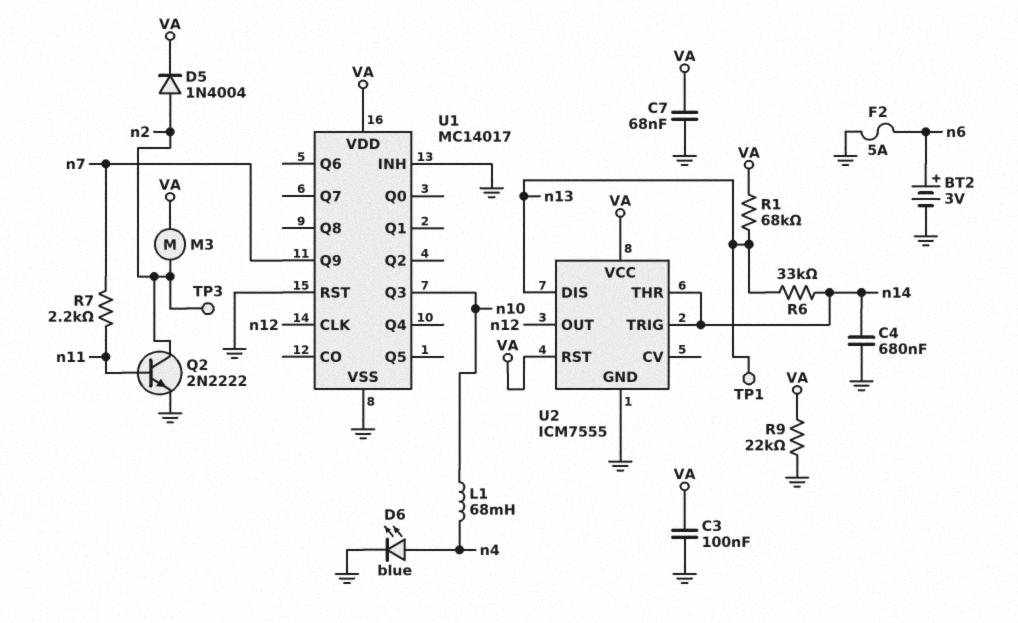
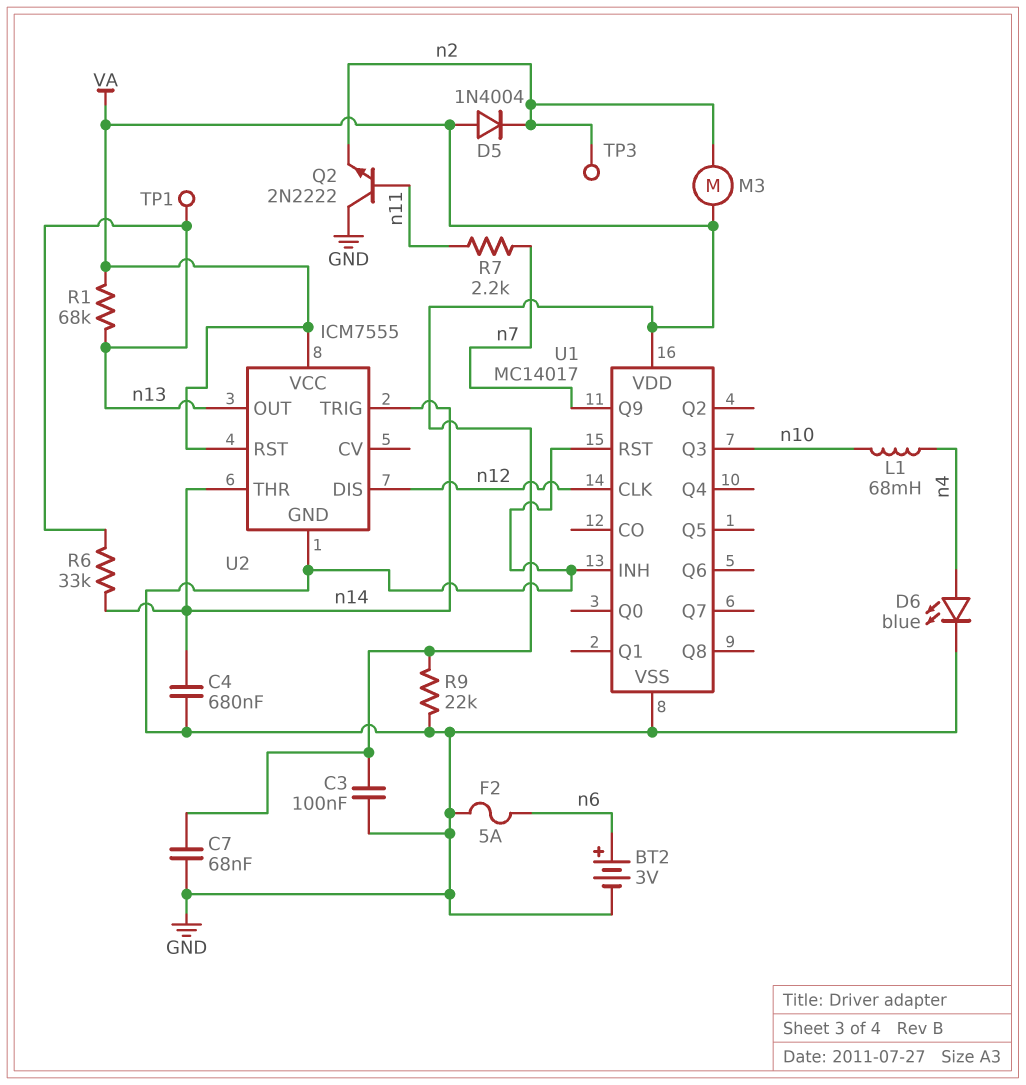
D5: diode 1N4004 (A n2, K VA) -> diode 1N4004 (A VA, K n2)
Q2: NPN 2N2222 (B n11, C n2, E GND) -> NPN 2N2222 (B n11, C GND, E n2)
U2 pin DIS: n13 -> n12
U2 pin OUT: n12 -> n13

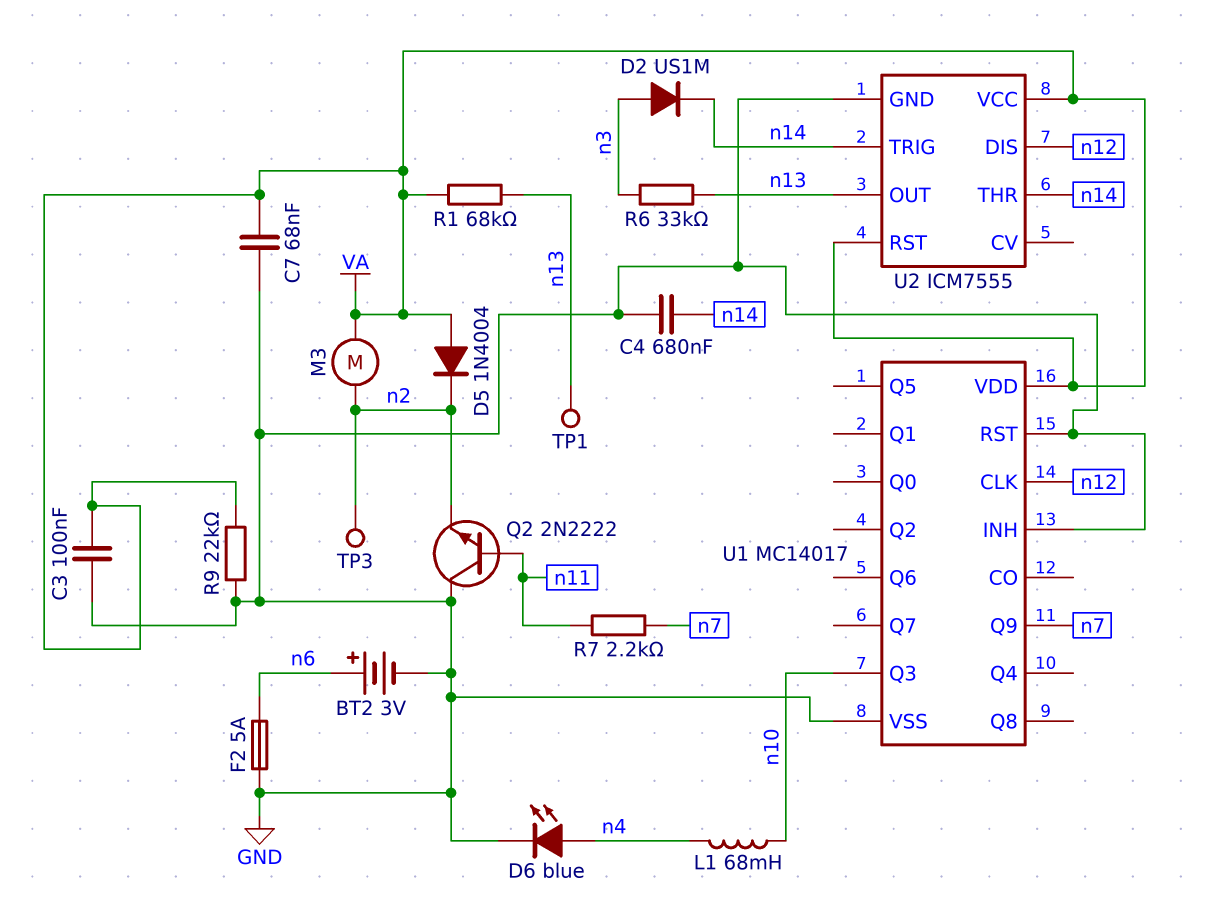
D2: none -> diode US1M (A n3, K n14)
R6: 33k (n13, n14) -> 33k (n3, n13)

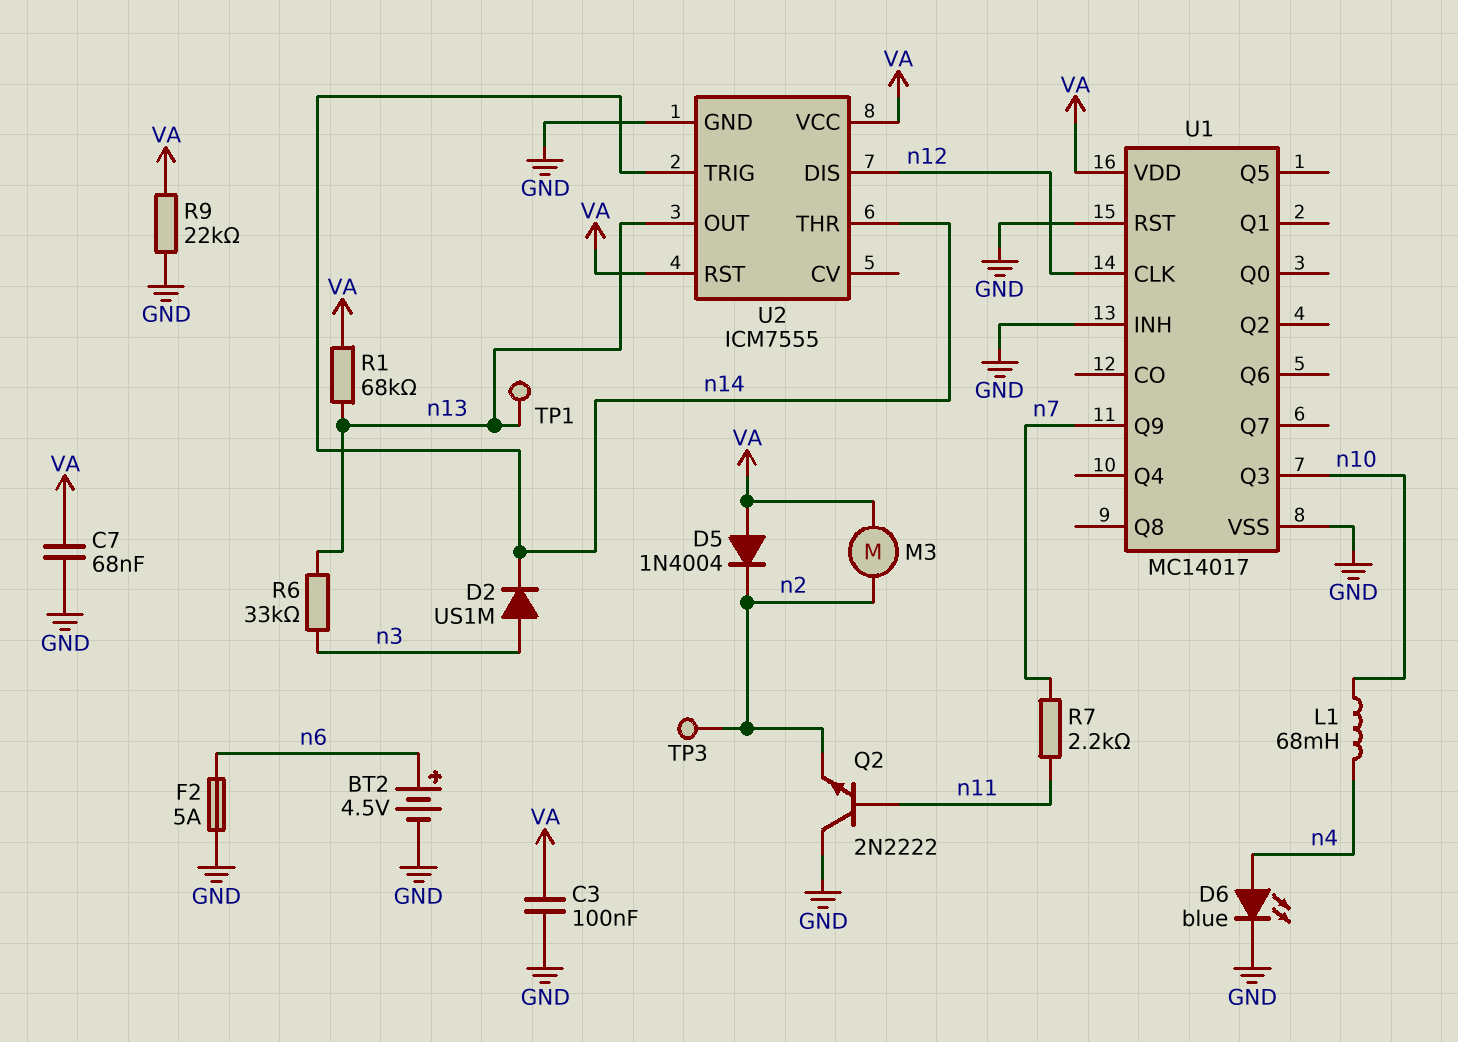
BT2: 3V (plus n6, minus GND) -> 4.5V (plus n6, minus GND)
C4: 680nF (GND, n14) -> none

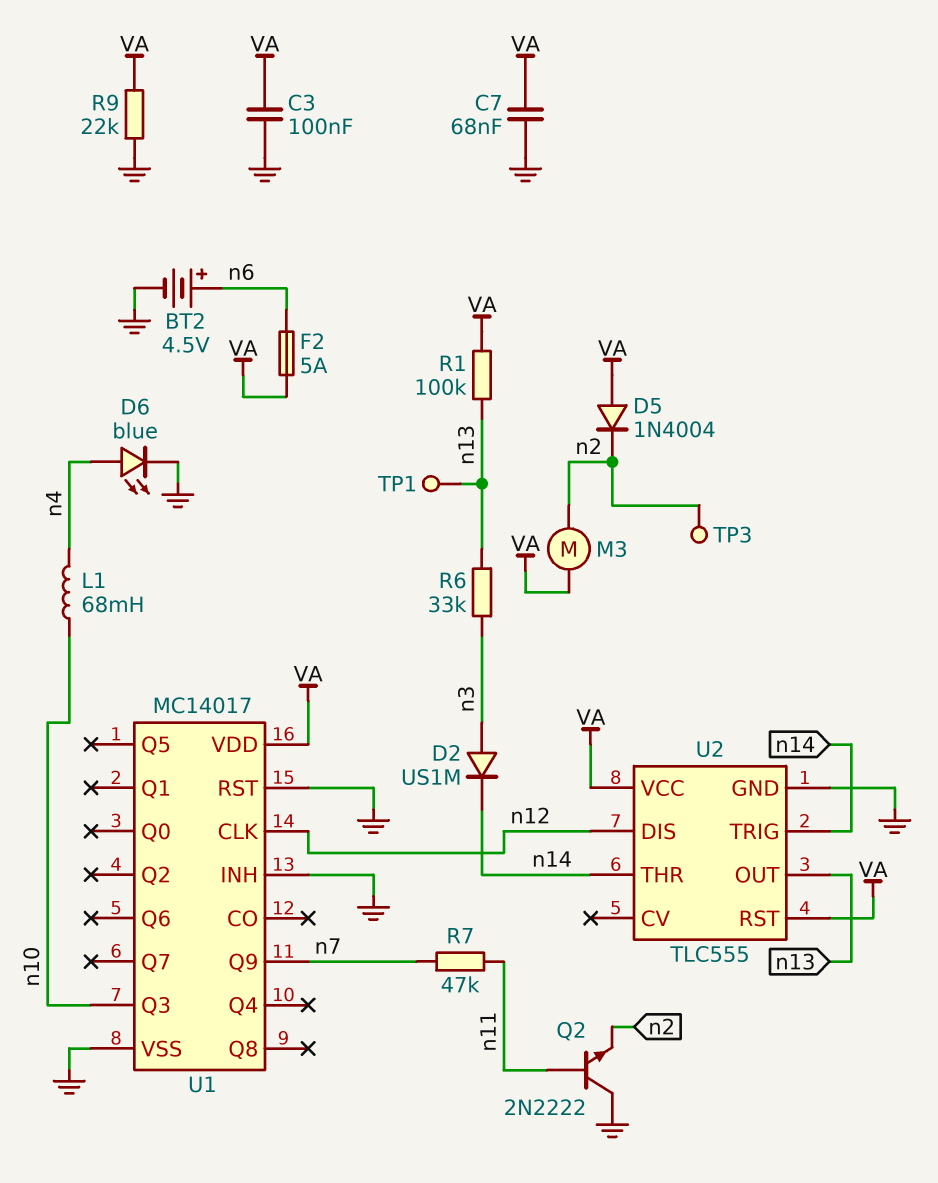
F2: 5A (GND, n6) -> 5A (VA, n6)
R1: 68k (VA, n13) -> 100k (VA, n13)
R7: 2.2k (n7, n11) -> 47k (n7, n11)
U2: ICM7555 -> TLC555

